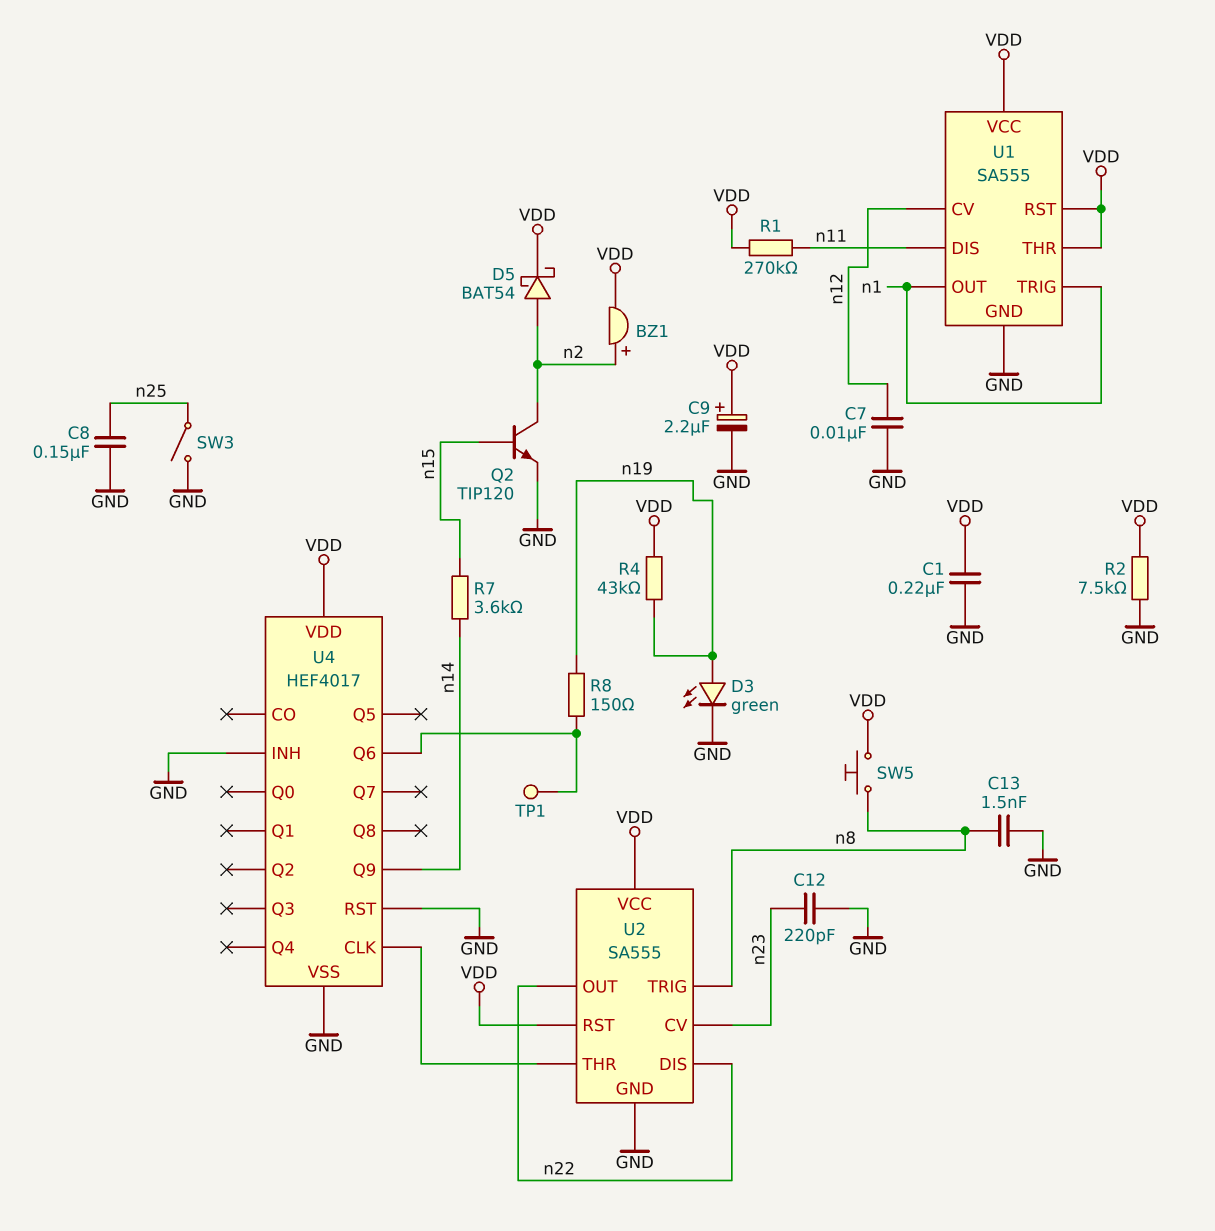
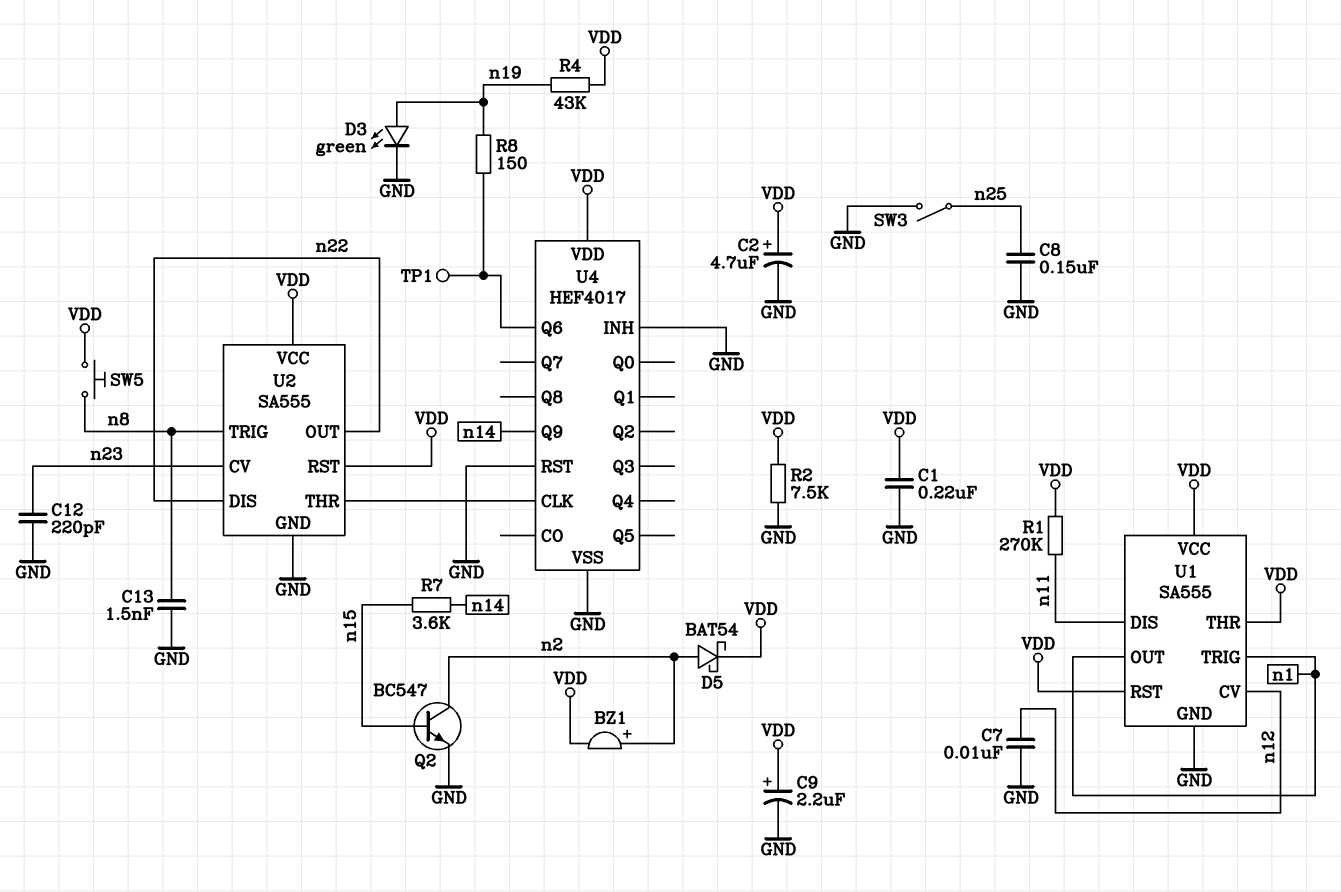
C2: none -> 4.7uF (plus VDD, minus GND)
Q2: NPN TIP120 (B n15, C n2, E GND) -> NPN BC547 (B n15, C n2, E GND)

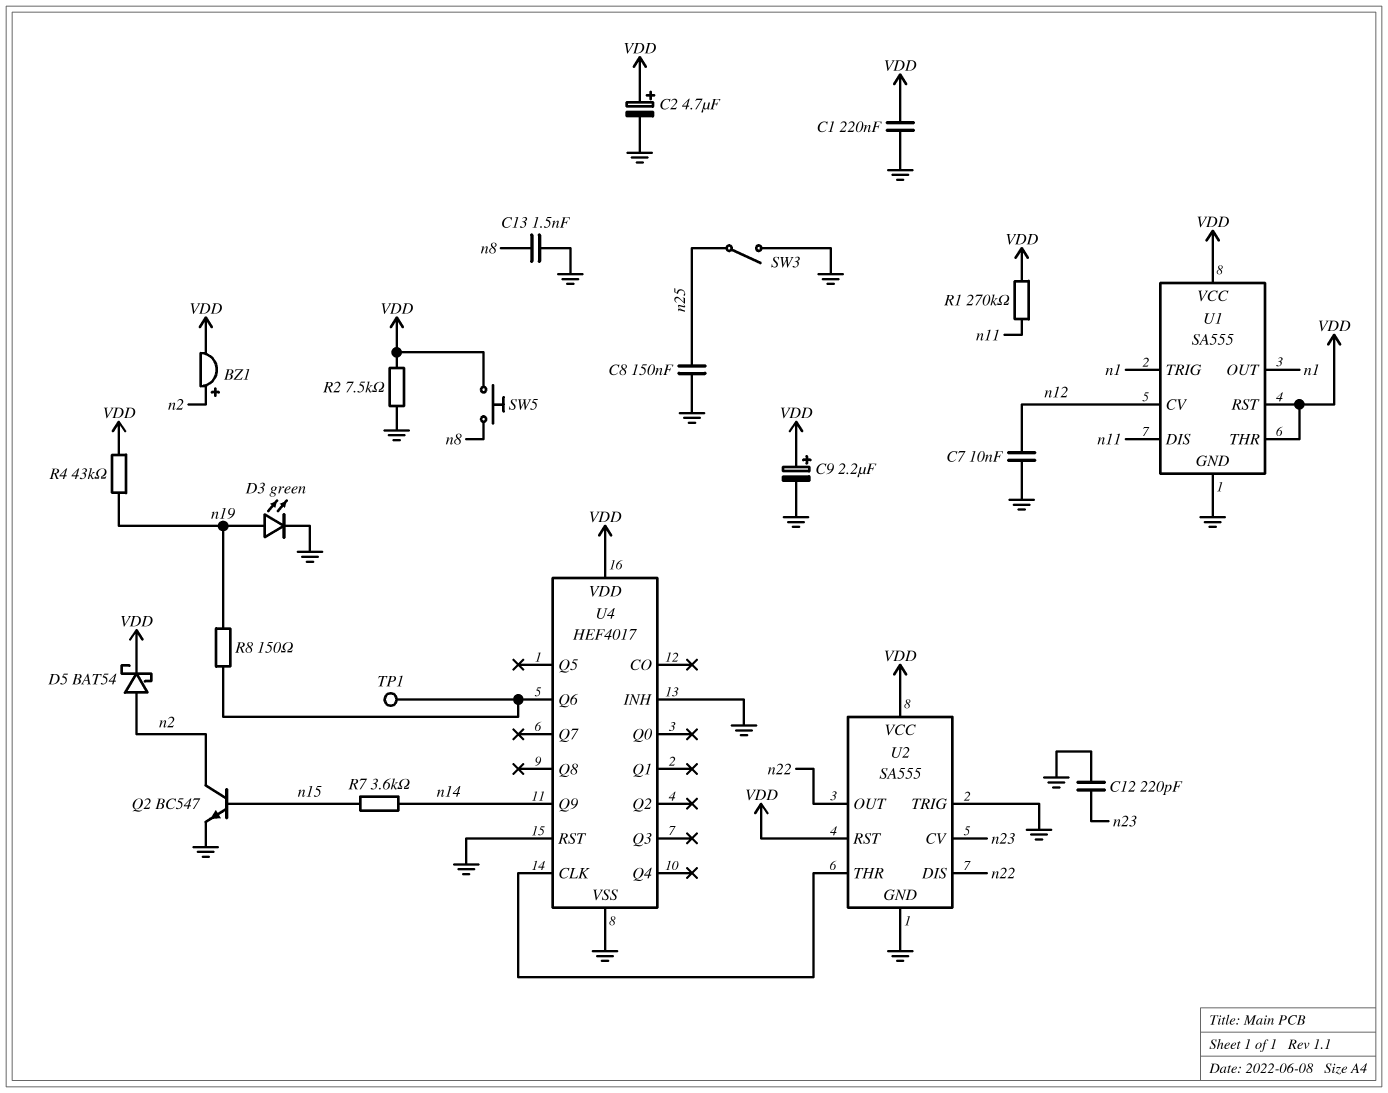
U2 pin TRIG: n8 -> GND

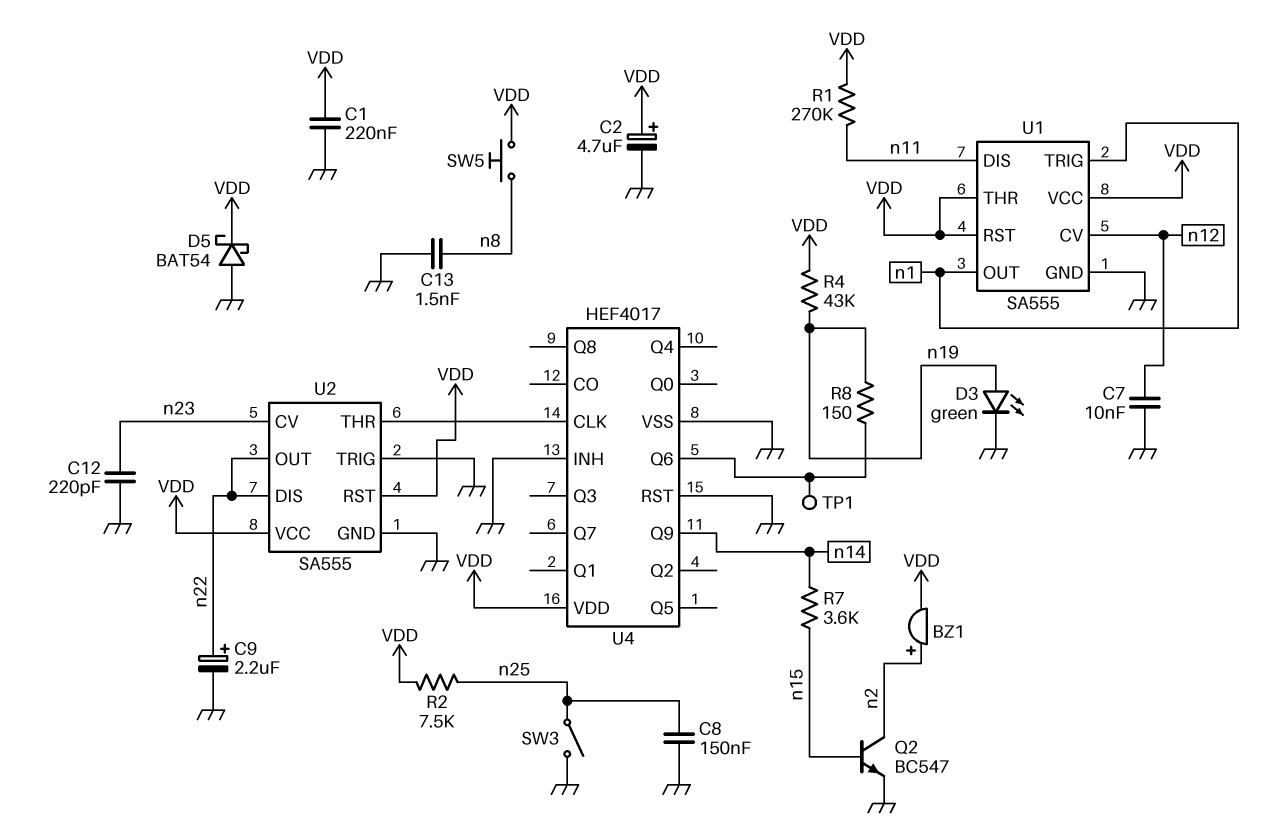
C9: 2.2uF (plus VDD, minus GND) -> 2.2uF (plus n22, minus GND)
D5: schottky BAT54 (A n2, K VDD) -> schottky BAT54 (A GND, K VDD)
R2: 7.5k (GND, VDD) -> 7.5k (VDD, n25)

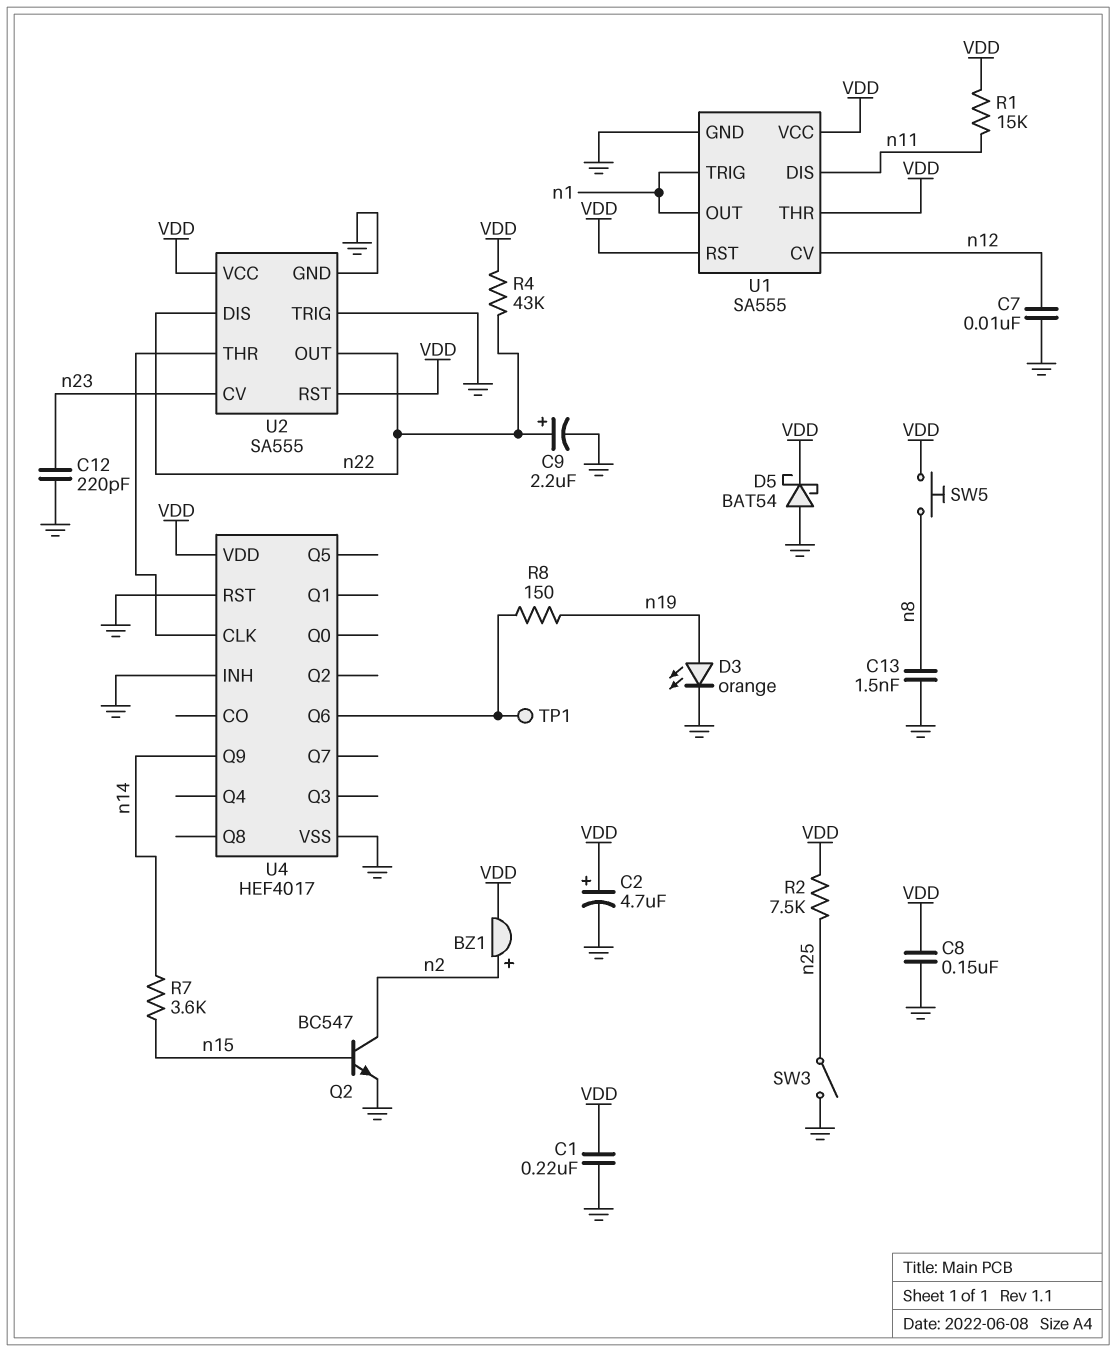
C8: 150nF (GND, n25) -> 150nF (GND, VDD)
D3: LED green (A n19, K GND) -> LED orange (A n19, K GND)
R1: 270k (VDD, n11) -> 15k (VDD, n11)
R4: 43k (VDD, n19) -> 43k (VDD, n22)

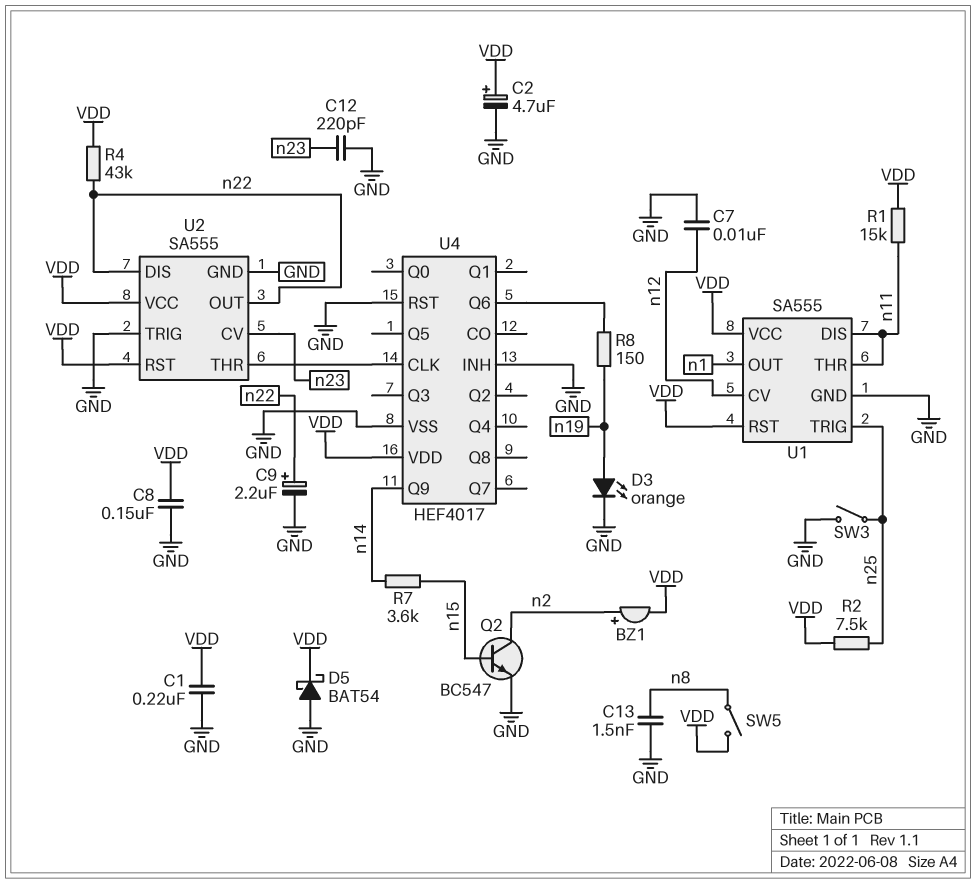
SW5: button (VDD, n8) -> switch (VDD, n8)
TP1: test point (U4/Q6) -> none
U1 pin THR: VDD -> n11
U1 pin TRIG: n1 -> n25

